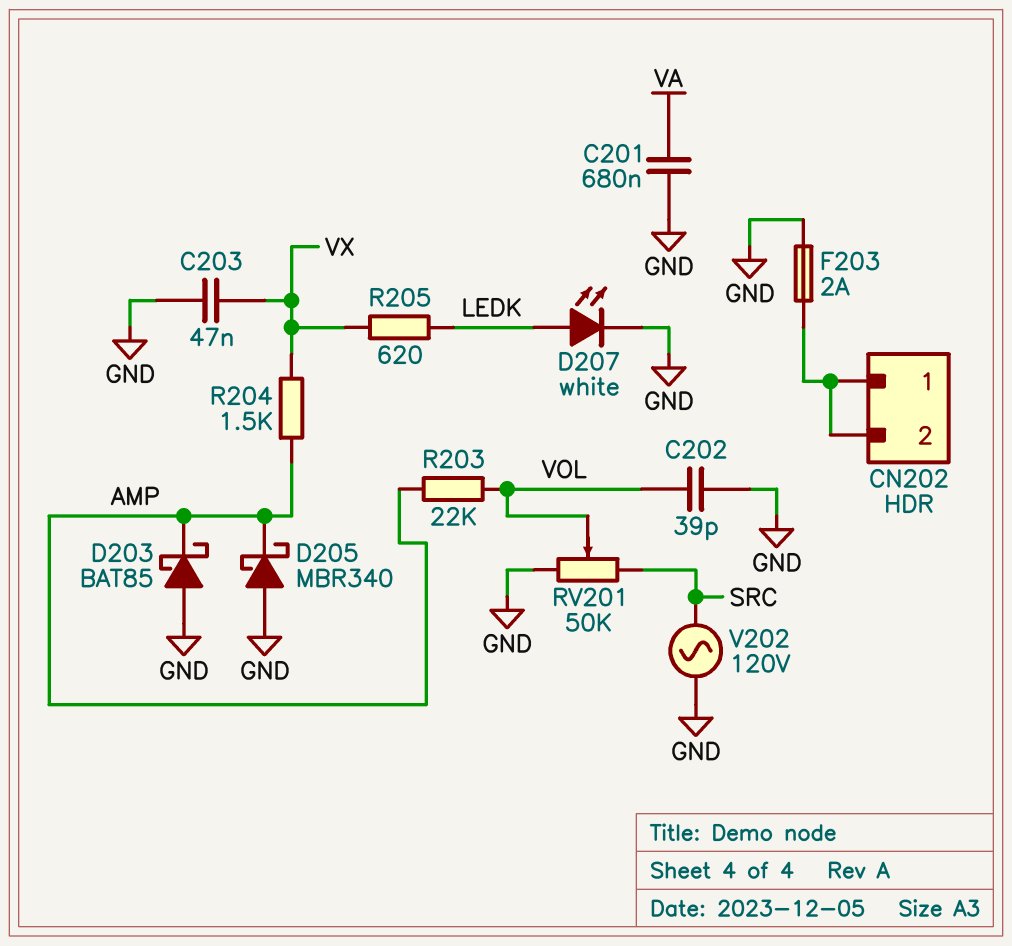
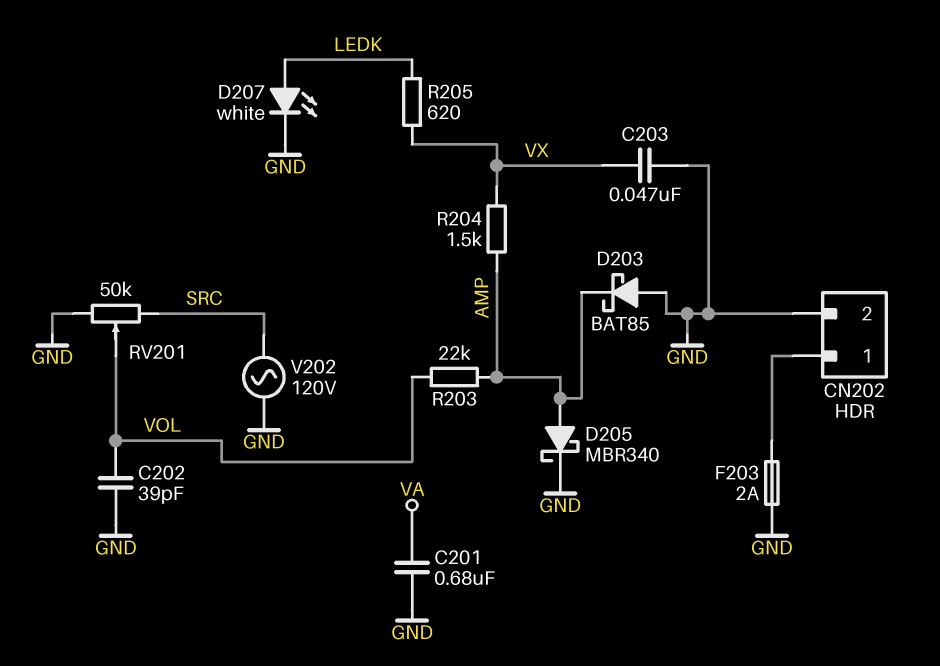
CN202 pin 2: CN202/1 -> GND
D205: schottky MBR340 (A GND, K AMP) -> schottky MBR340 (A AMP, K GND)

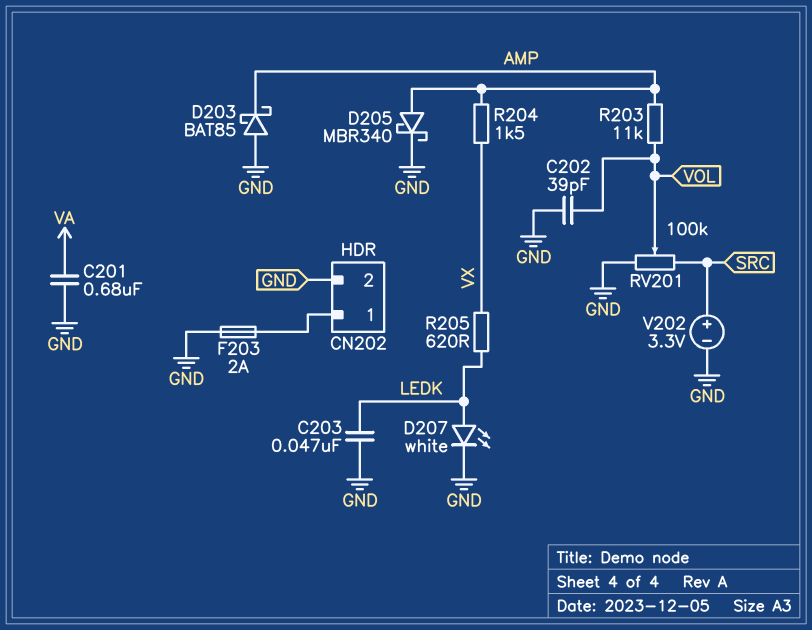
C203: 47nF (GND, VX) -> 47nF (GND, LEDK)
R203: 22k (AMP, VOL) -> 11k (AMP, VOL)
RV201: 50k (GND, SRC, wiper VOL) -> 100k (GND, SRC, wiper VOL)
V202: AC 120V (GND, SRC) -> 3.3V (plus SRC, minus GND)

